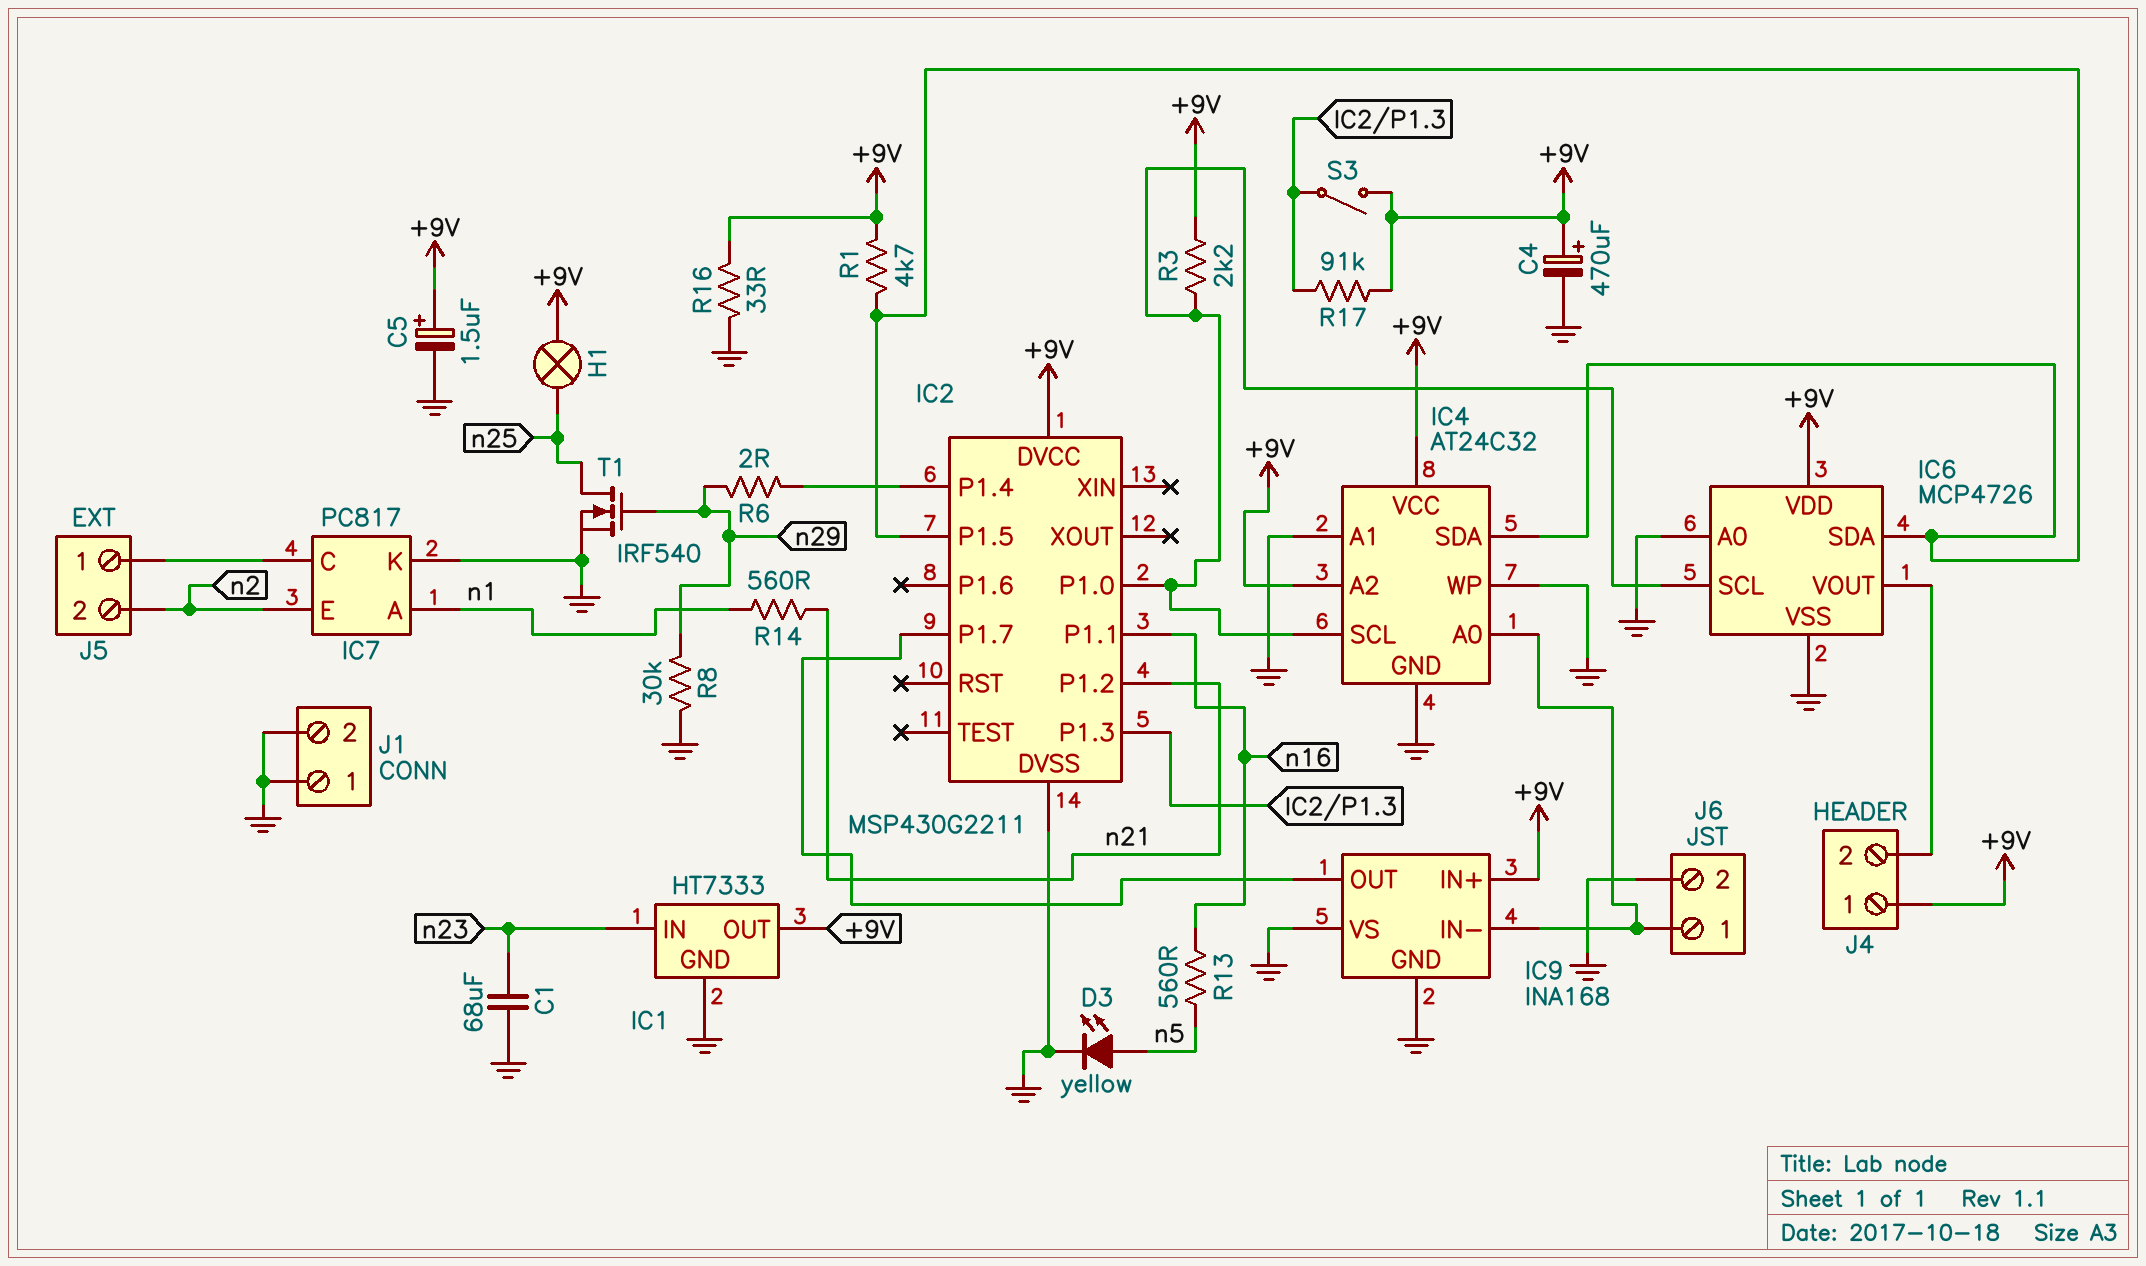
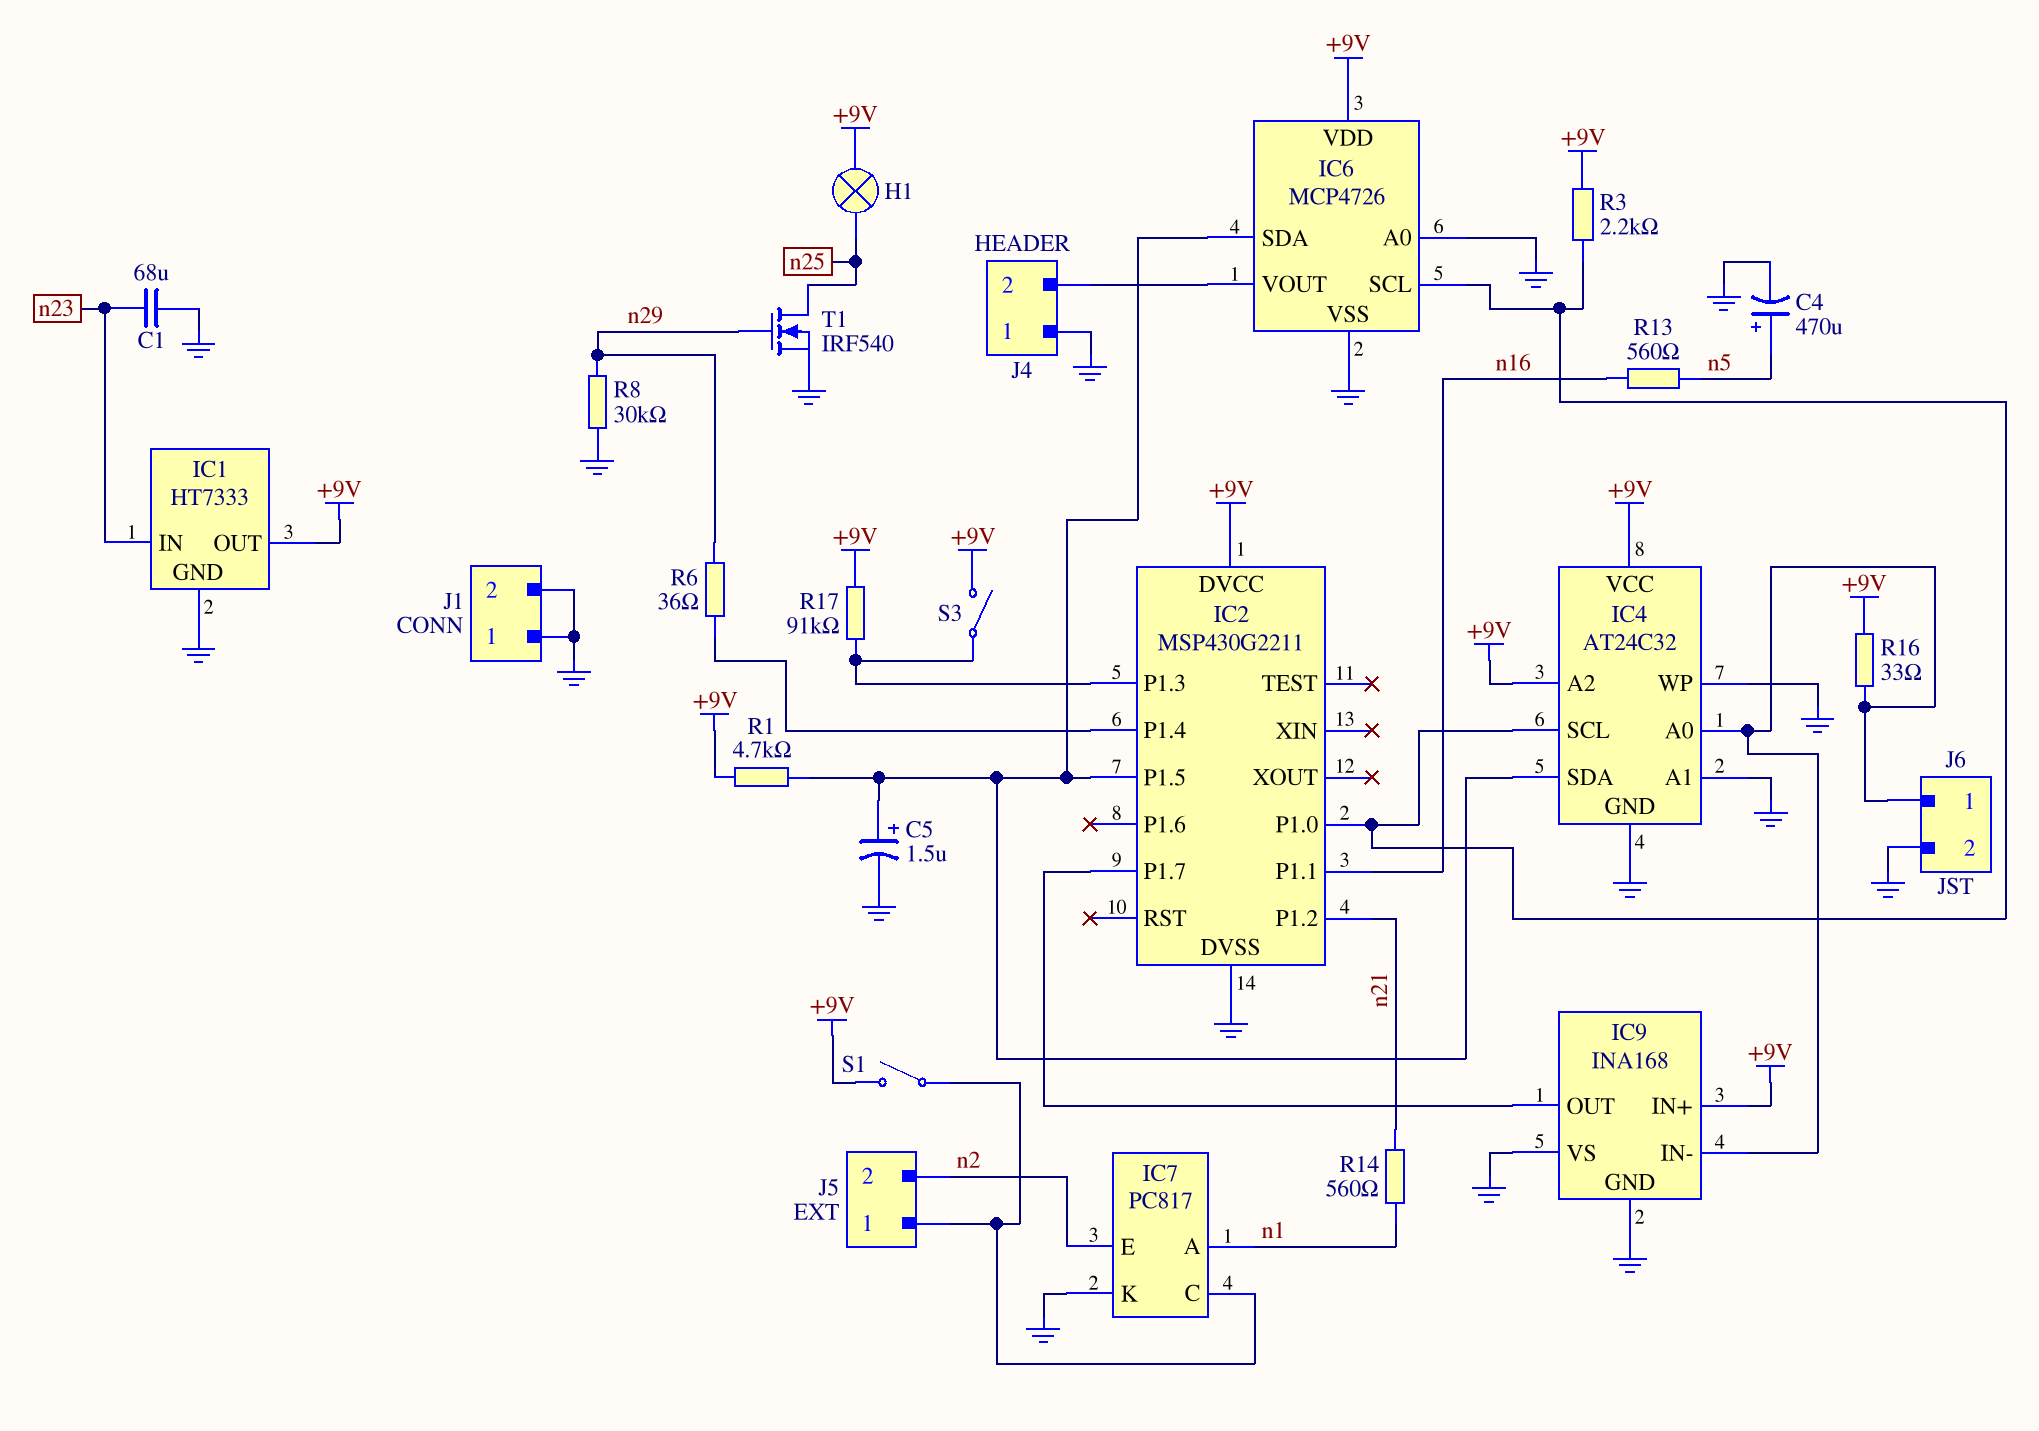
C4: 470uF (plus +9V, minus GND) -> 470uF (plus n5, minus GND)
C5: 1.5uF (plus +9V, minus GND) -> 1.5uF (plus IC2/P1.5, minus GND)
D3: LED yellow (A n5, K GND) -> none
J4 pin 1: +9V -> GND
R6: 2 (IC2/P1.4, n29) -> 36 (IC2/P1.4, n29)
R16: 33 (+9V, GND) -> 33 (+9V, IC4/A0)
S1: none -> switch (+9V, IC7/C)

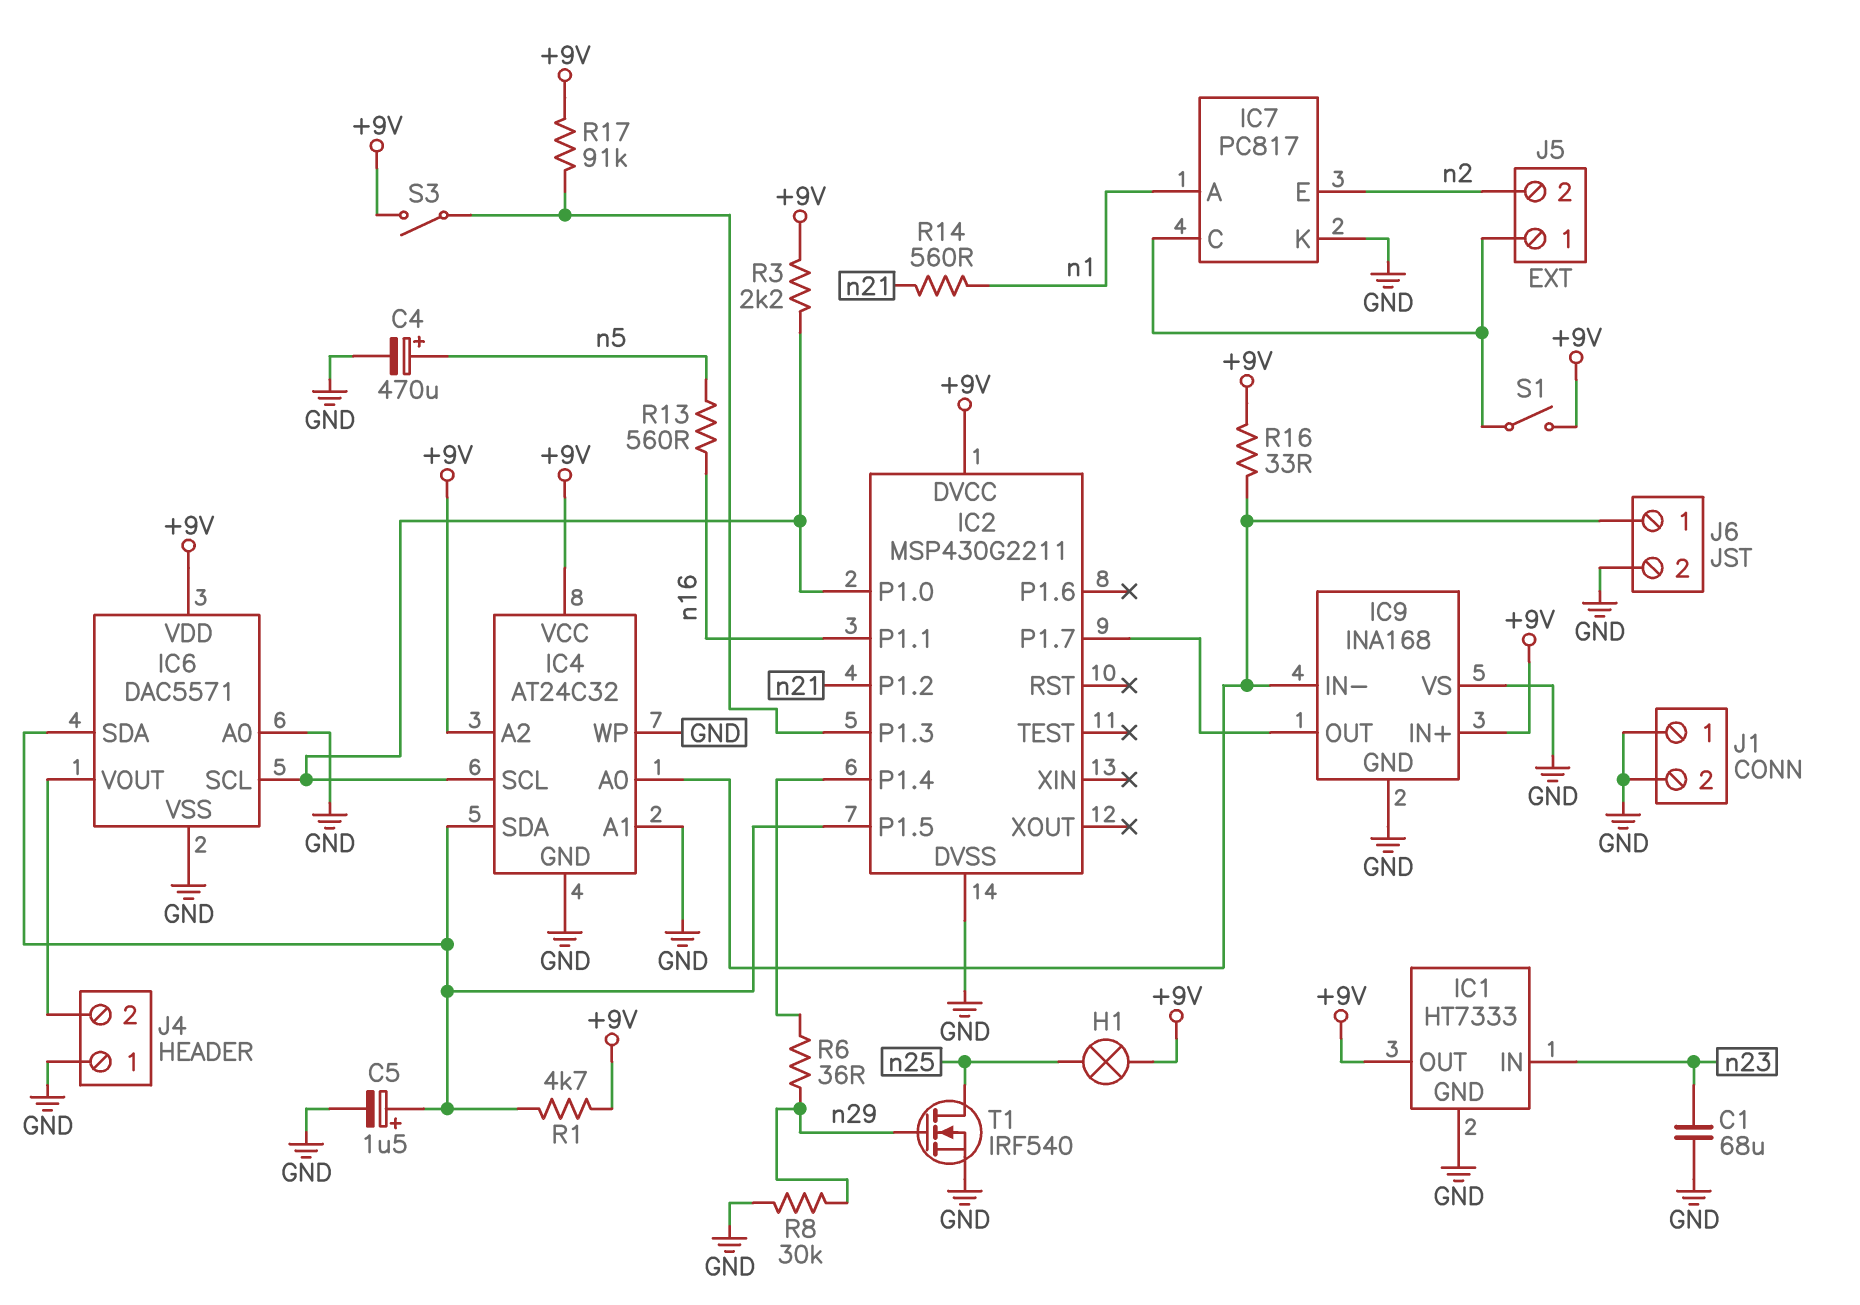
IC6: MCP4726 -> DAC5571

